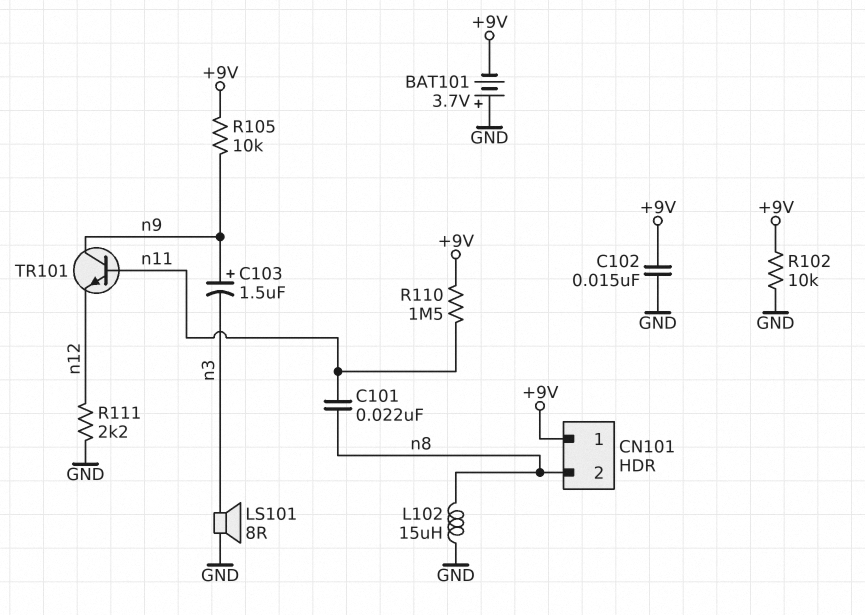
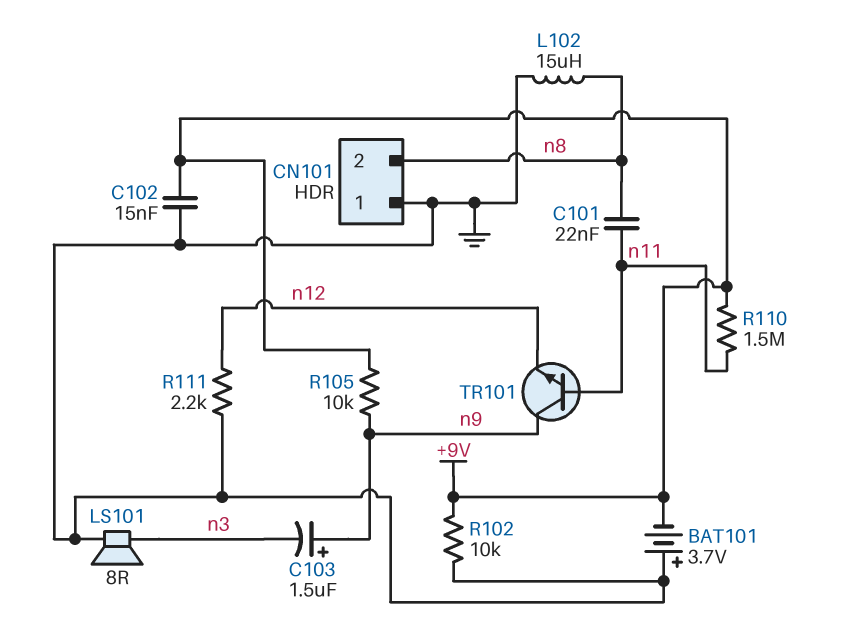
CN101 pin 1: +9V -> GND

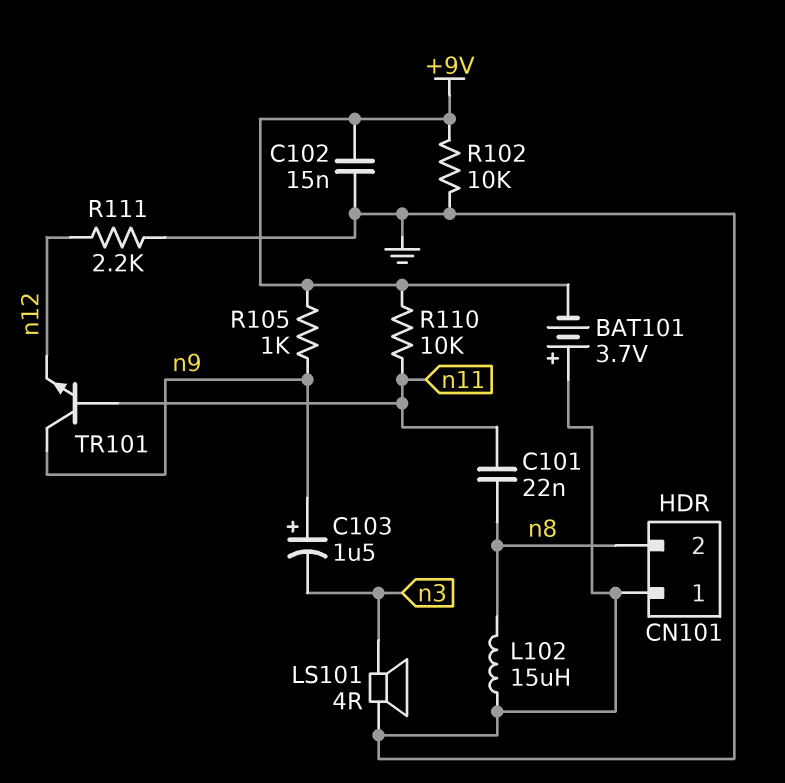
LS101: speaker 8R (GND, n3) -> speaker 4R (GND, n3)
R105: 10k (+9V, n9) -> 1k (+9V, n9)
R110: 1.5M (+9V, n11) -> 10k (+9V, n11)

